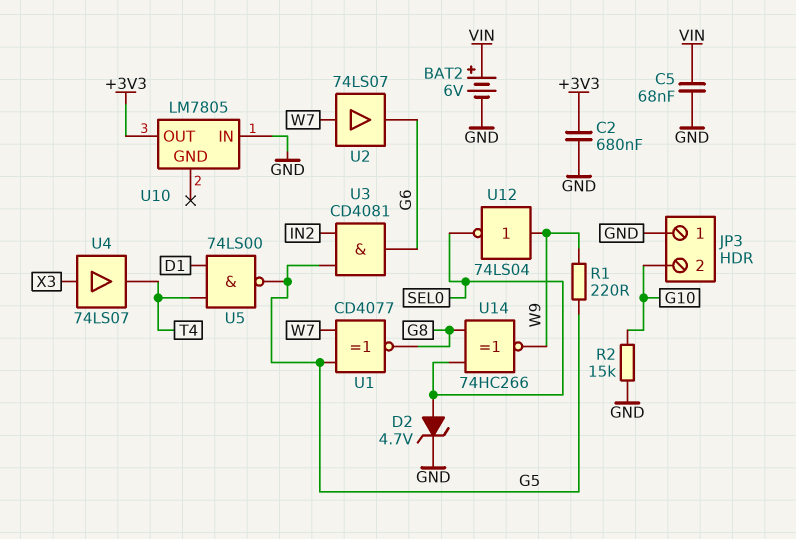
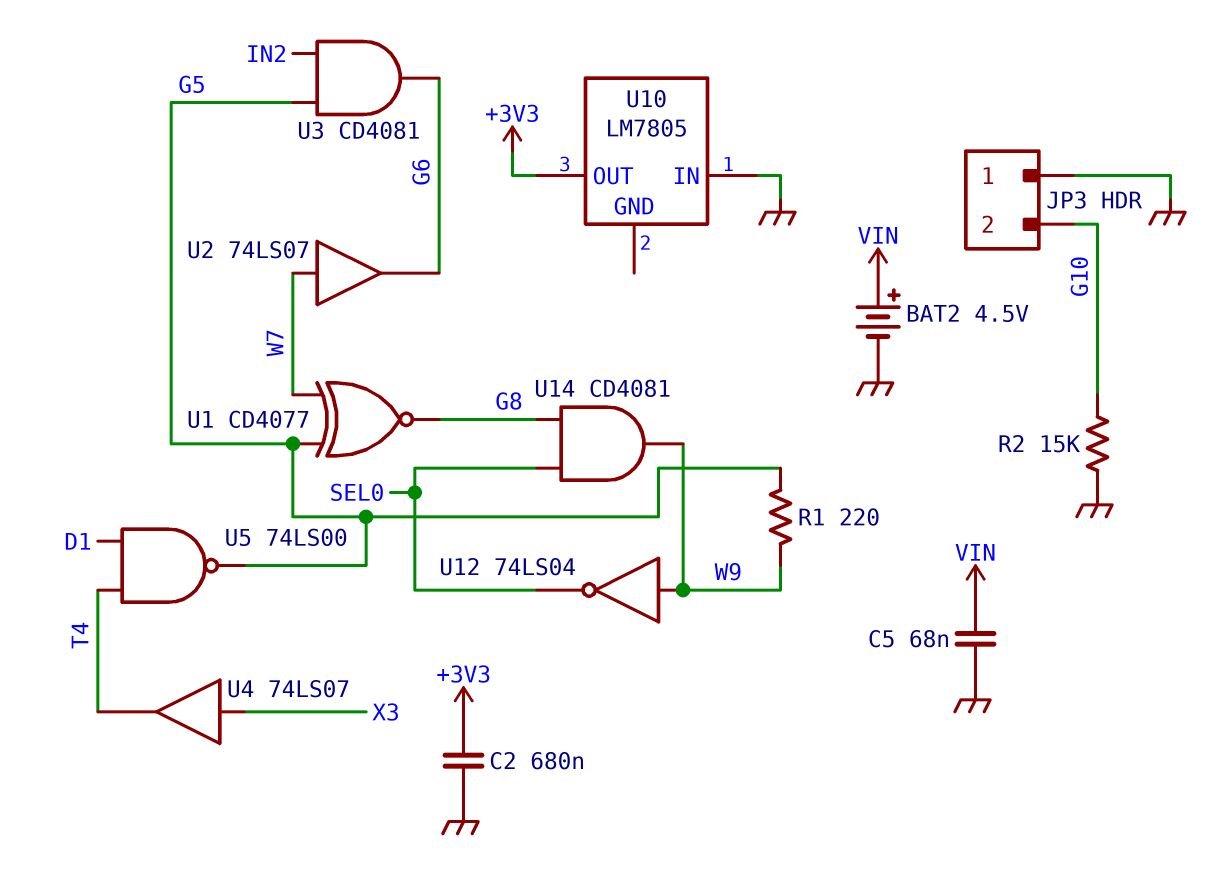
BAT2: 6V (plus VIN, minus GND) -> 4.5V (plus VIN, minus GND)
D2: zener 4.7V (A SEL0, K GND) -> none
U14: XNOR 74HC266 (in G8, in SEL0, out W9) -> AND CD4081 (in G8, in SEL0, out W9)

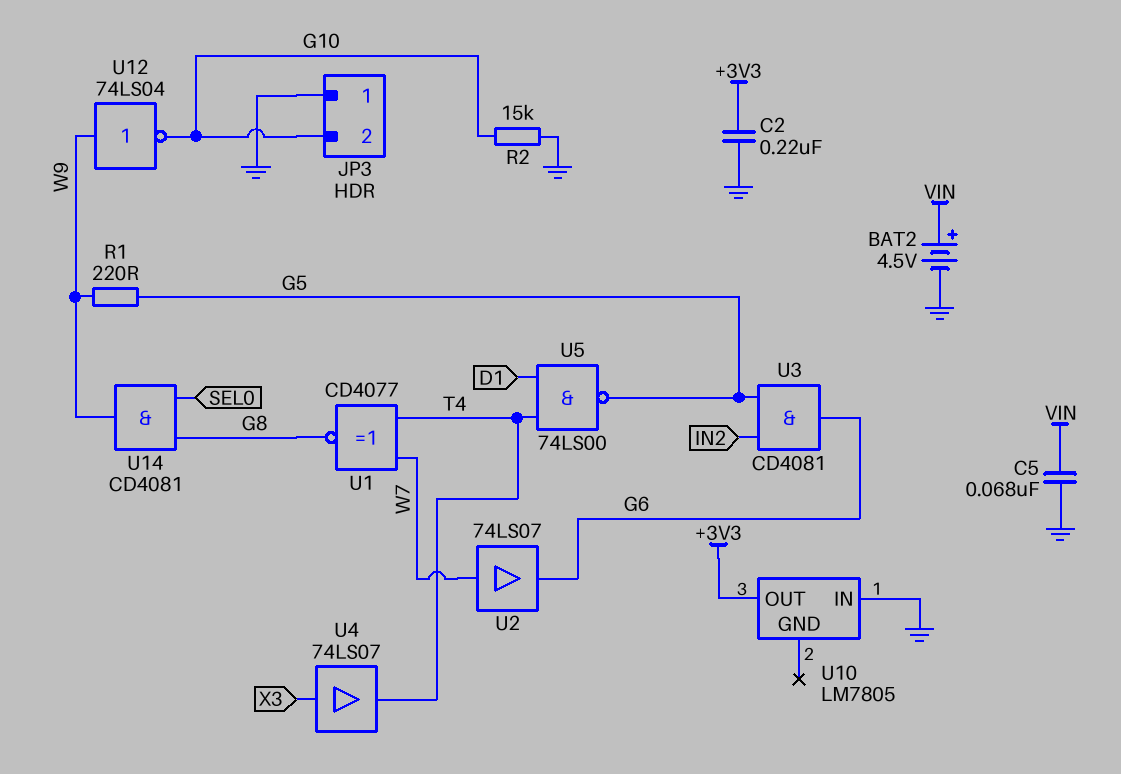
C2: 680nF (+3V3, GND) -> 220nF (+3V3, GND)
U1: XNOR CD4077 (in G5, in W7, out G8) -> XNOR CD4077 (in T4, in W7, out G8)
U12: NOT 74LS04 (in W9, out SEL0) -> NOT 74LS04 (in W9, out G10)

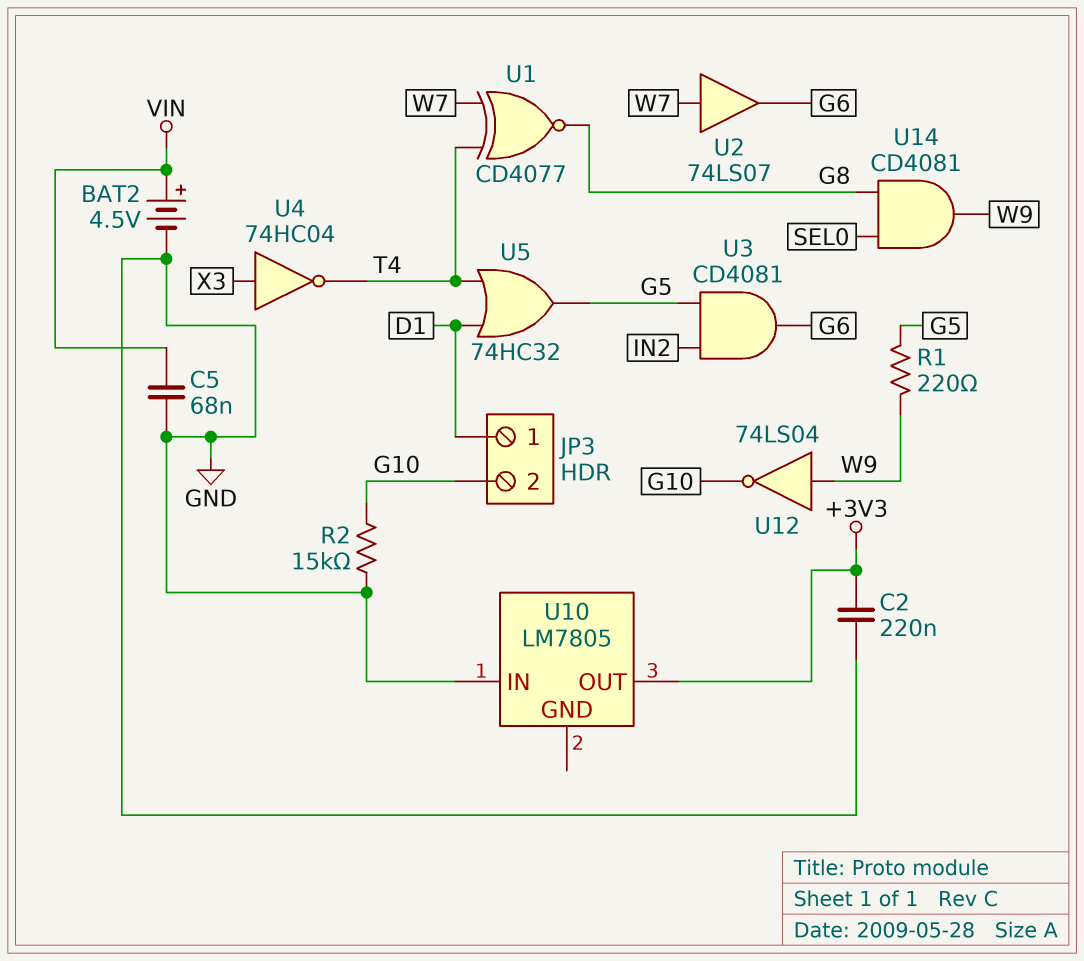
JP3 pin 1: GND -> D1
U4: buffer 74LS07 (in X3, out T4) -> NOT 74HC04 (in X3, out T4)
U5: NAND 74LS00 (in D1, in T4, out G5) -> OR 74HC32 (in D1, in T4, out G5)

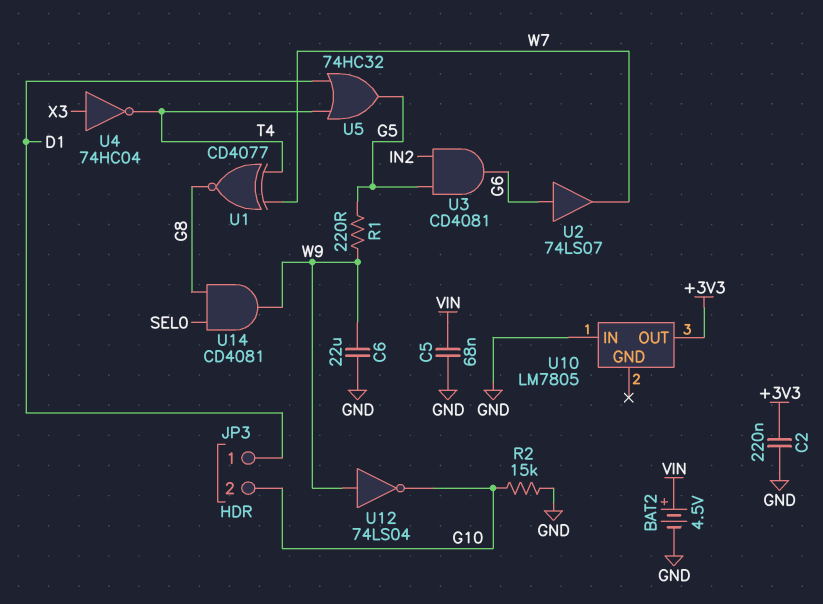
C6: none -> 22uF (GND, W9)
U2: buffer 74LS07 (in W7, out G6) -> buffer 74LS07 (in G6, out W7)

